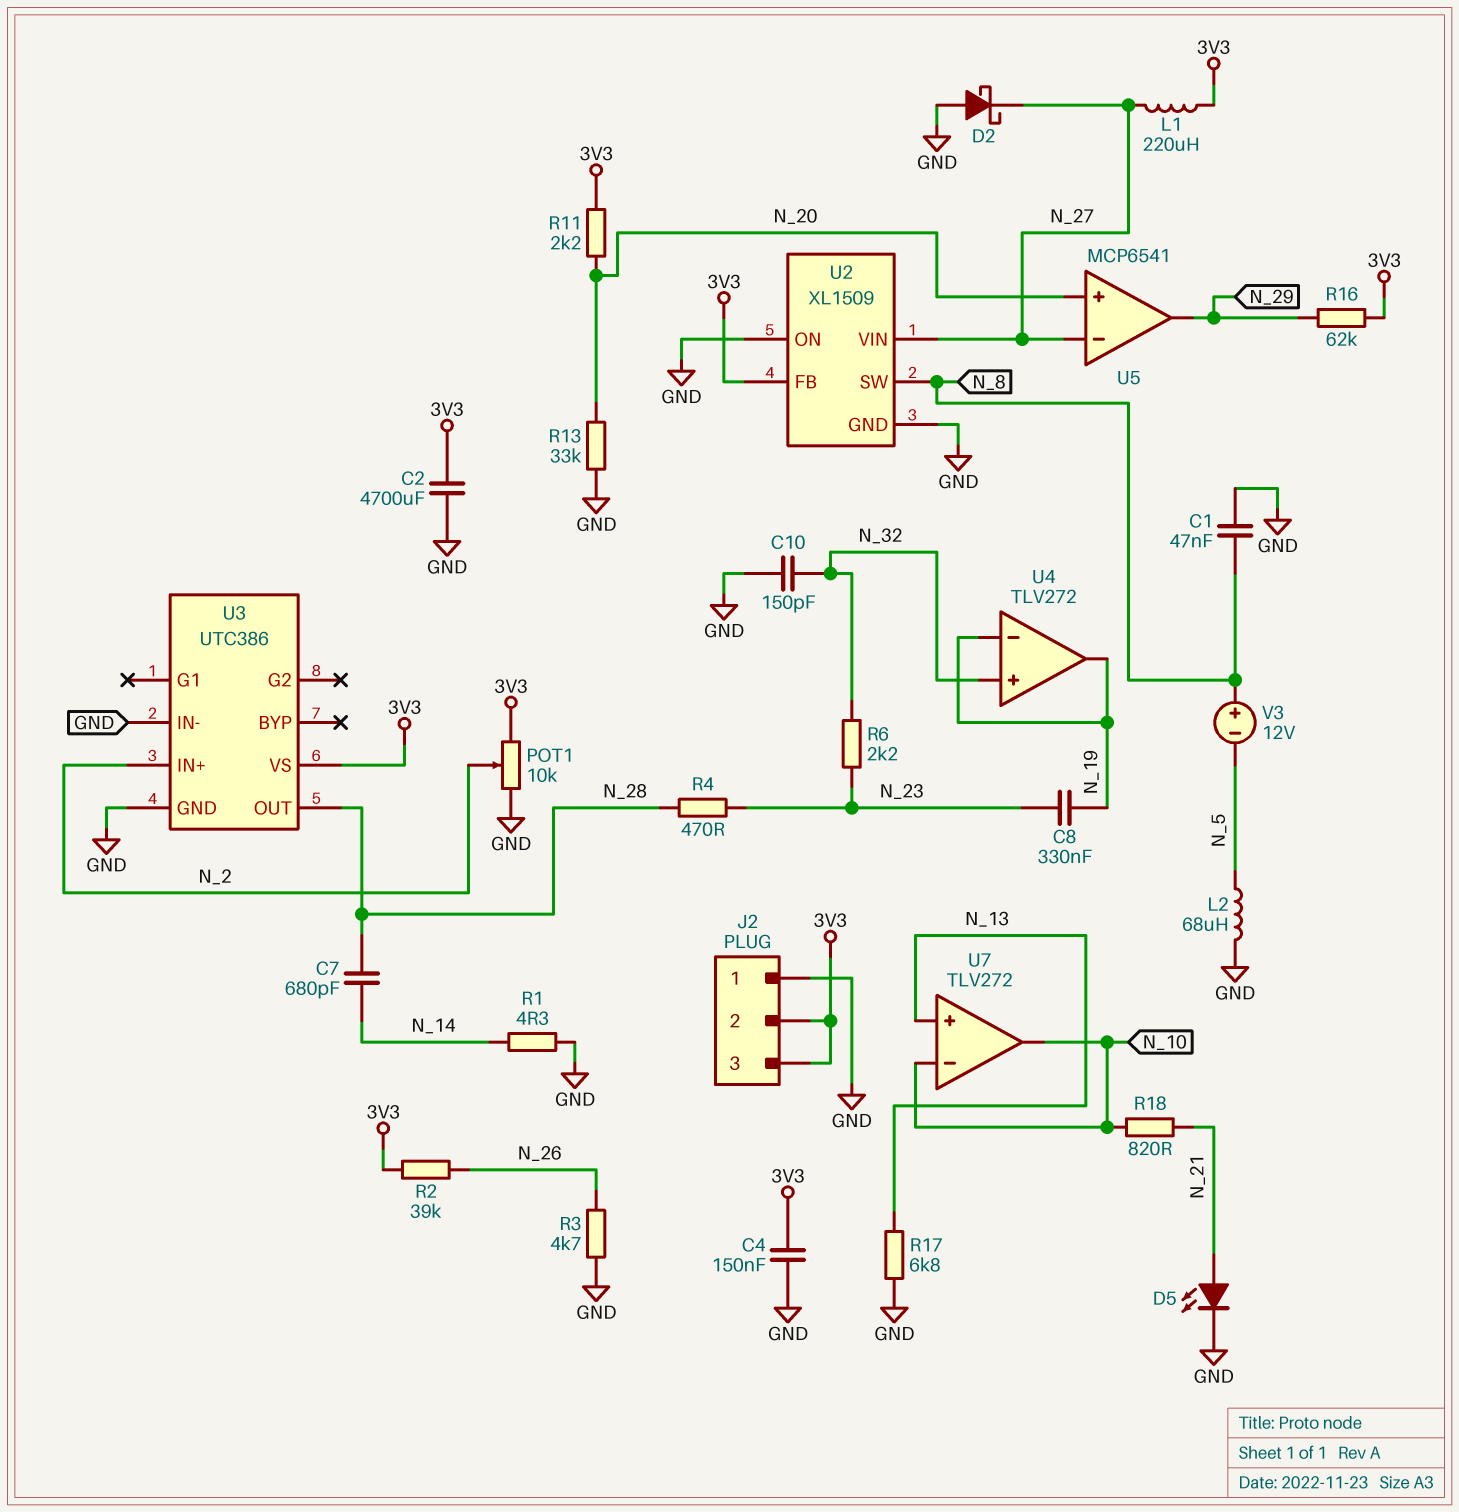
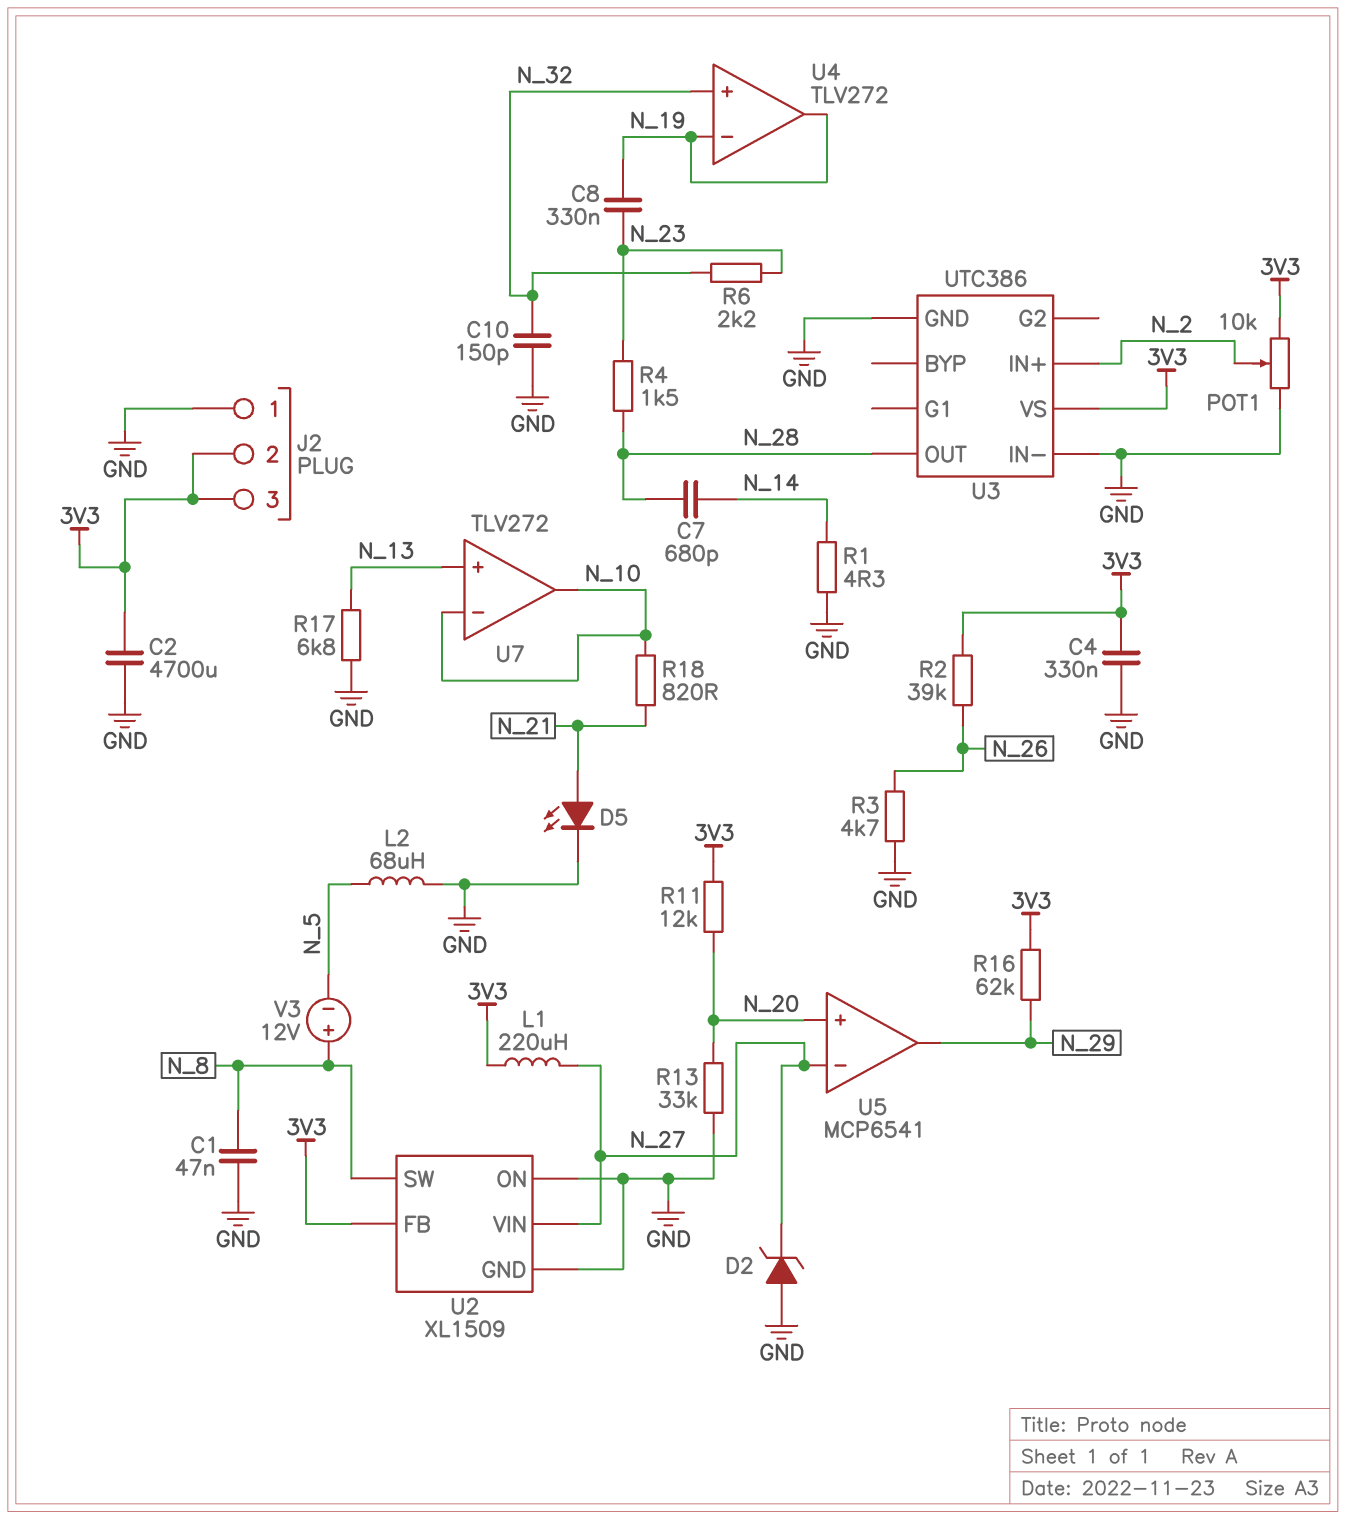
C4: 150nF (3V3, GND) -> 330nF (3V3, GND)
D2: schottky (A GND, K N_27) -> zener (A GND, K N_27)
R4: 470 (N_23, N_28) -> 1.5k (N_23, N_28)
R11: 2.2k (3V3, N_20) -> 12k (3V3, N_20)

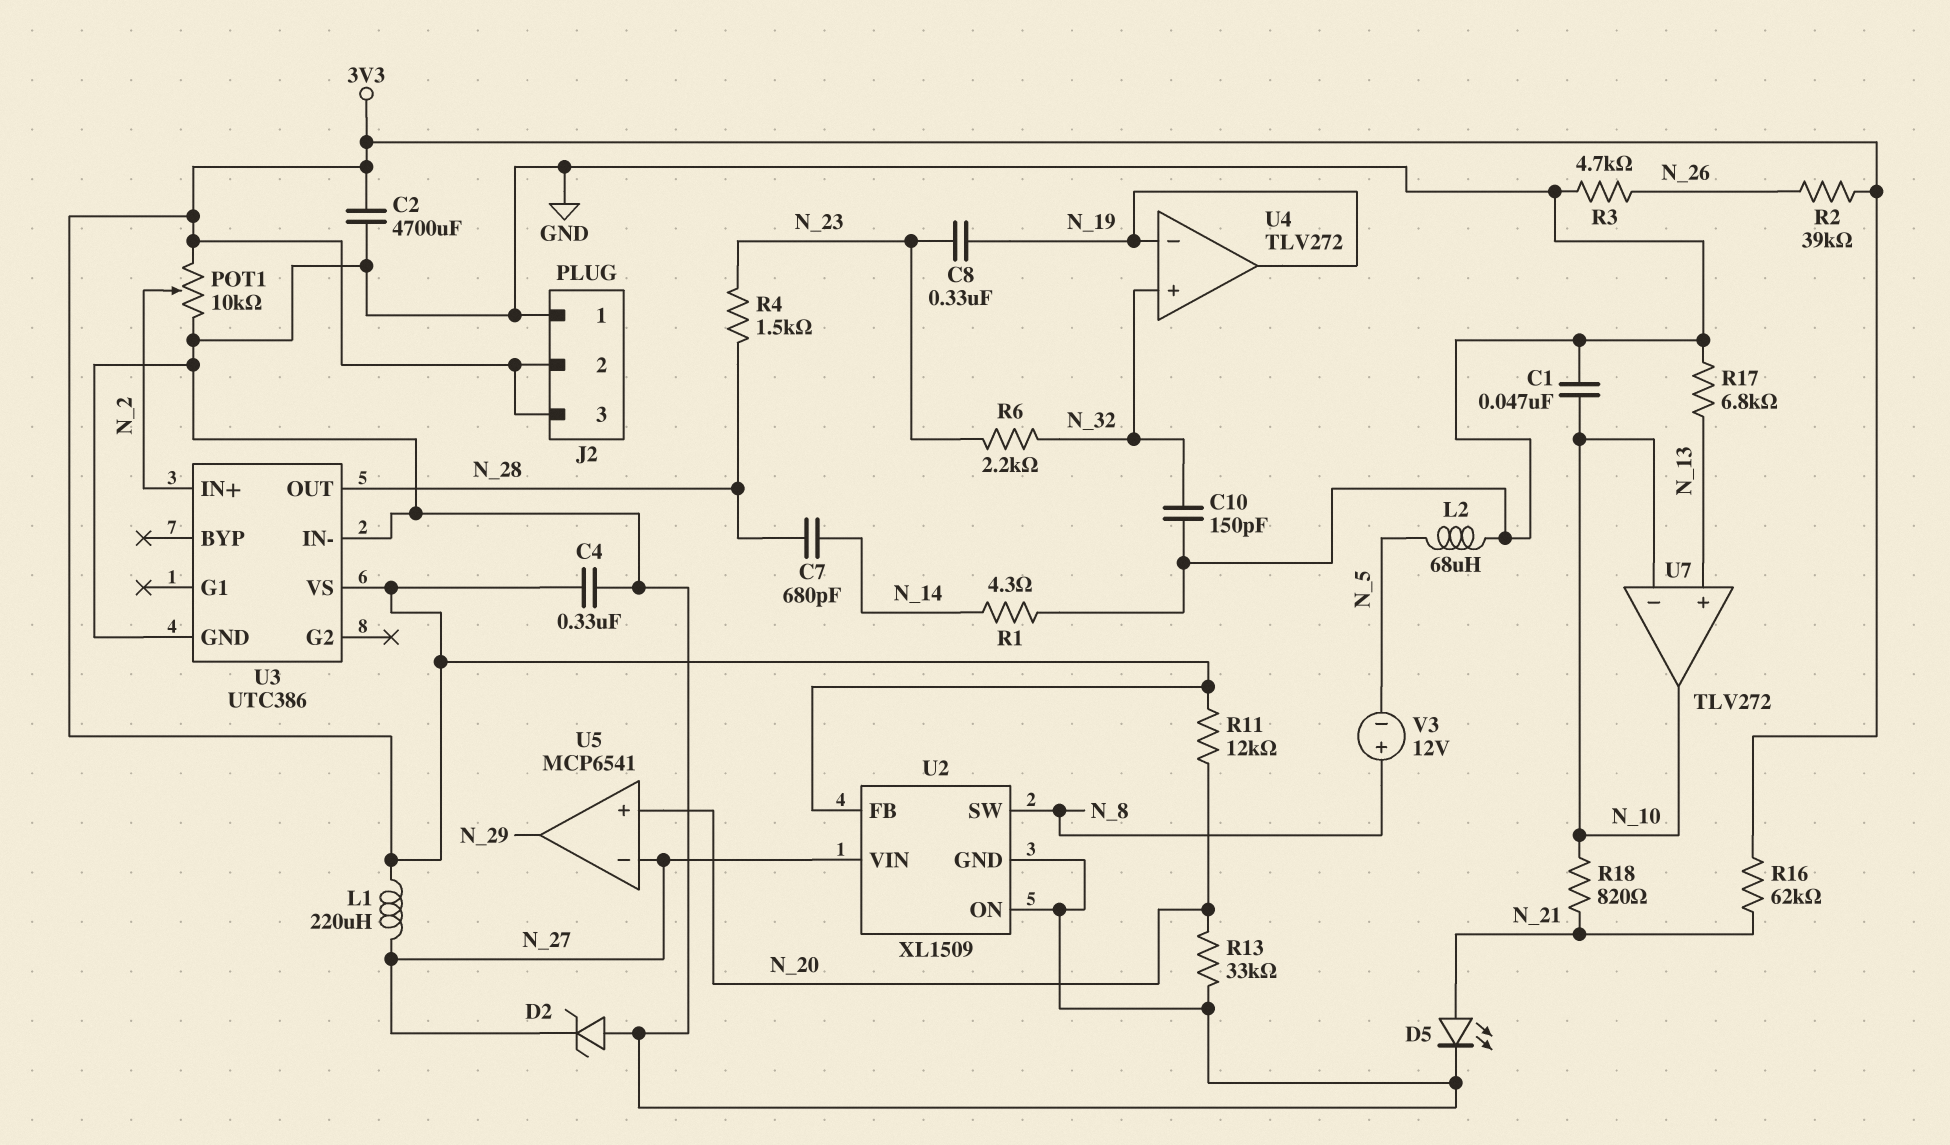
C1: 47nF (GND, N_8) -> 47nF (GND, N_10)
R16: 62k (3V3, N_29) -> 62k (3V3, N_21)

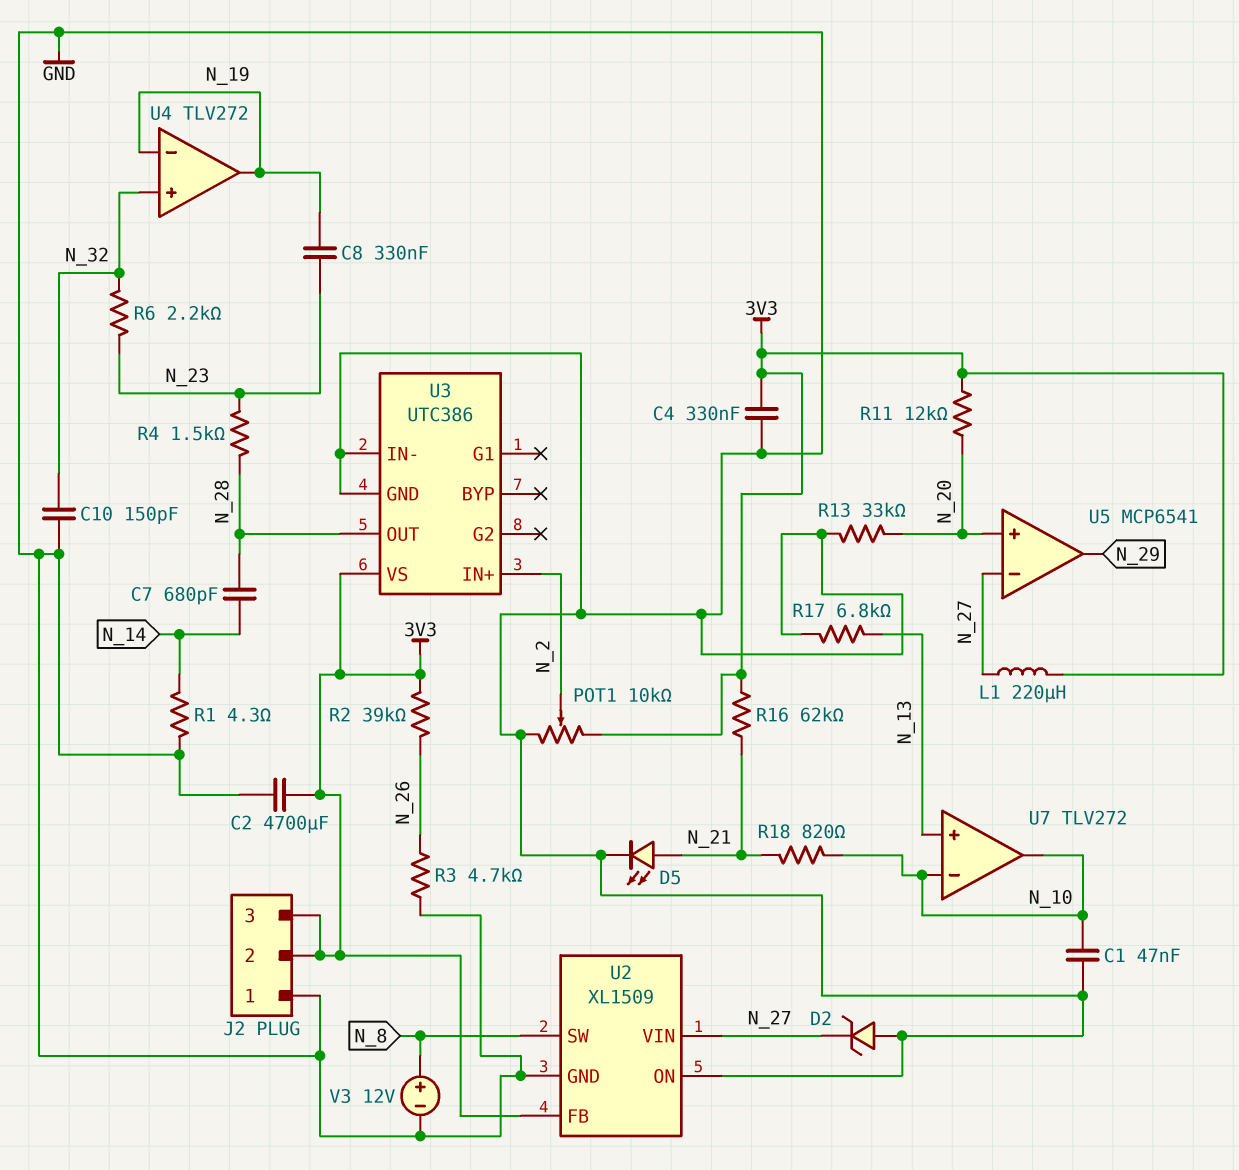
L2: 68uH (GND, N_5) -> none
V3: 12V (plus N_8, minus N_5) -> 12V (plus N_8, minus GND)

